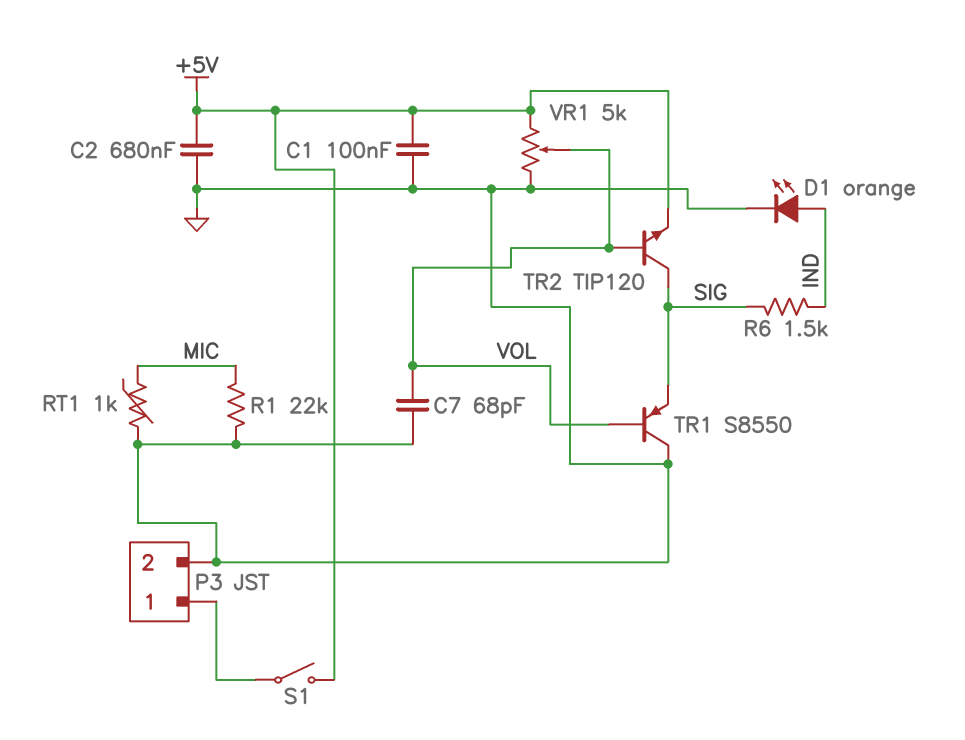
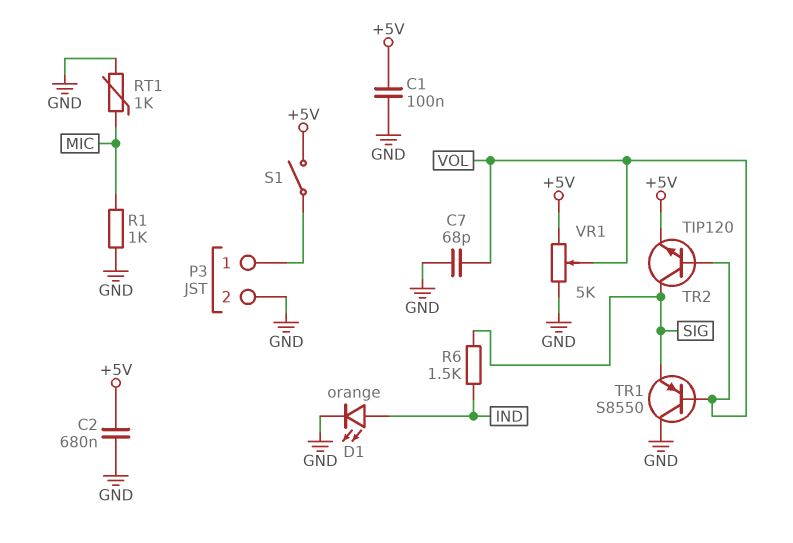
R1: 22k (GND, MIC) -> 1k (GND, MIC)

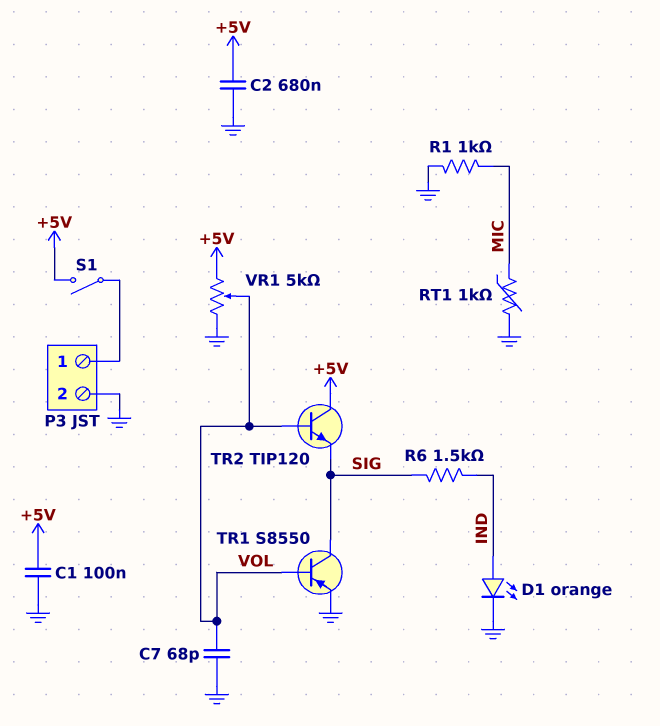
TR1: PNP S8550 (B VOL, C GND, E SIG) -> PNP S8550 (B VOL, C SIG, E GND)
TR2: NPN TIP120 (B VOL, C SIG, E +5V) -> NPN TIP120 (B VOL, C +5V, E SIG)

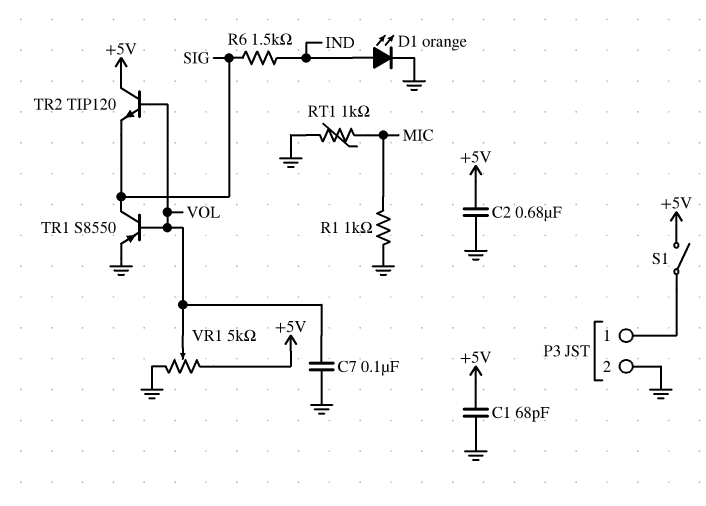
C1: 100nF (+5V, GND) -> 68pF (+5V, GND)
C7: 68pF (GND, VOL) -> 100nF (GND, VOL)

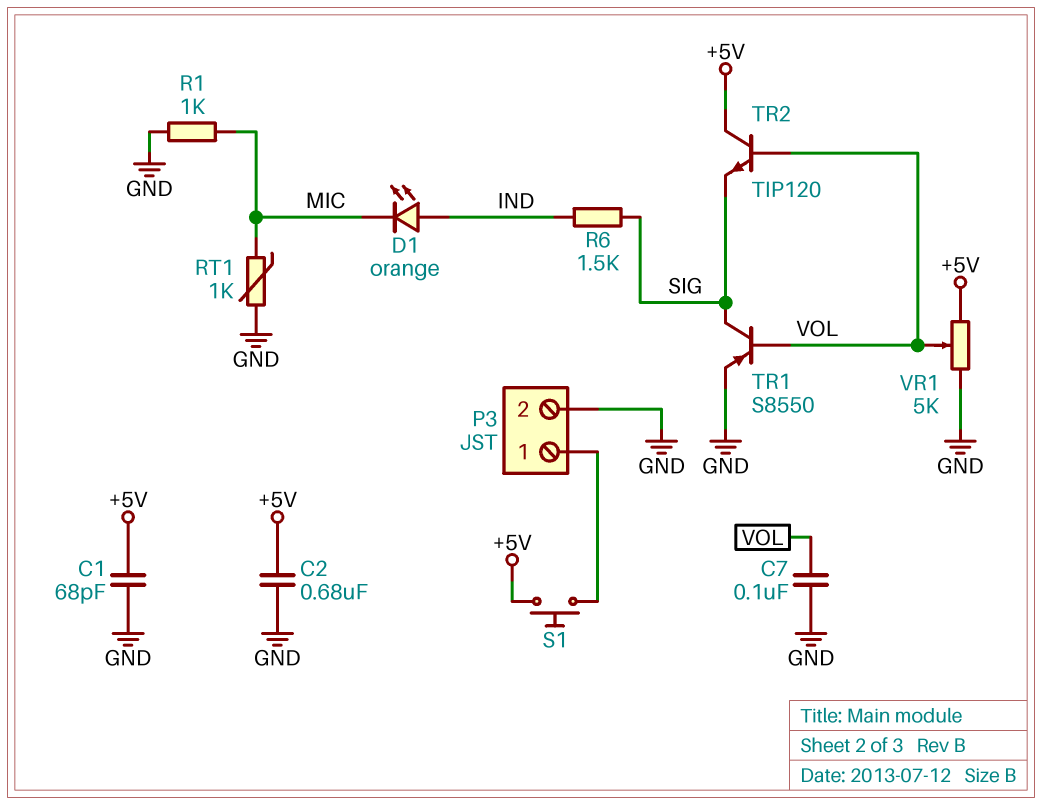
D1: LED orange (A IND, K GND) -> LED orange (A IND, K MIC)
S1: switch (+5V, P3/1) -> button (+5V, P3/1)

